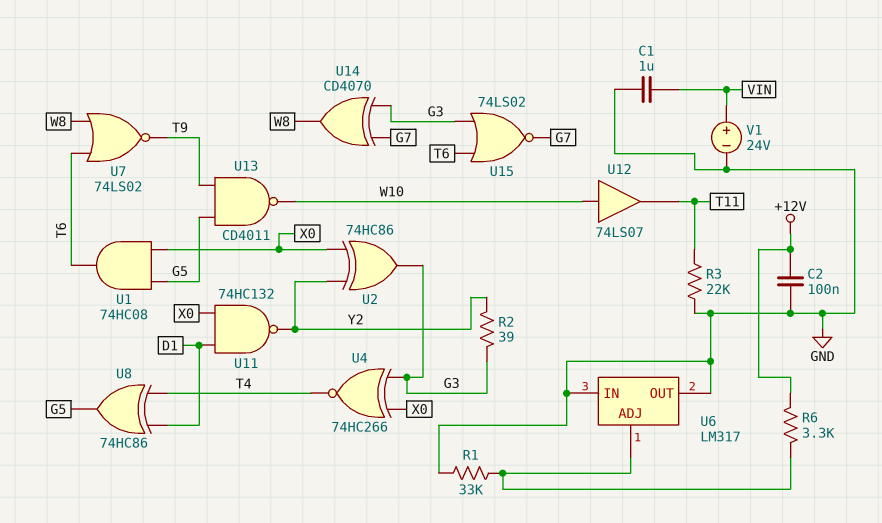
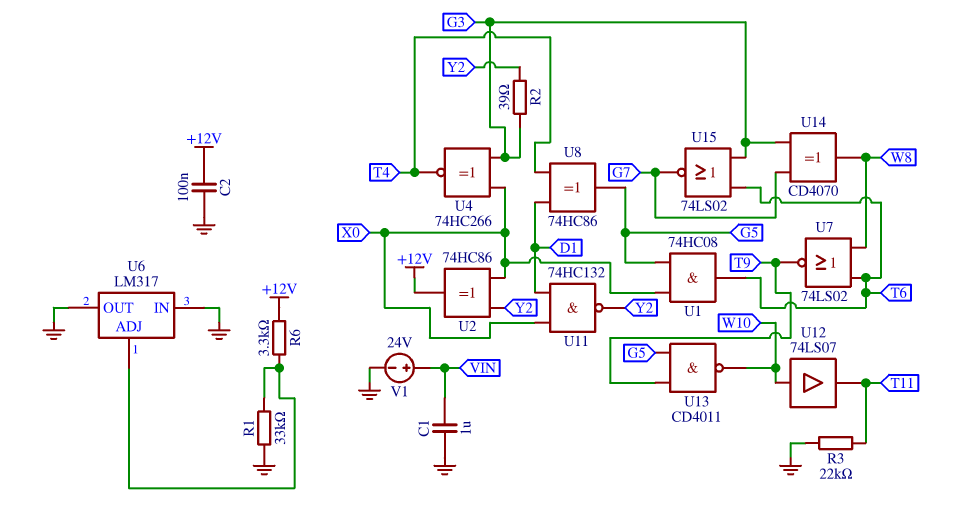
U2: XOR 74HC86 (in X0, in Y2, out G3) -> XOR 74HC86 (in X0, in Y2, out +12V)

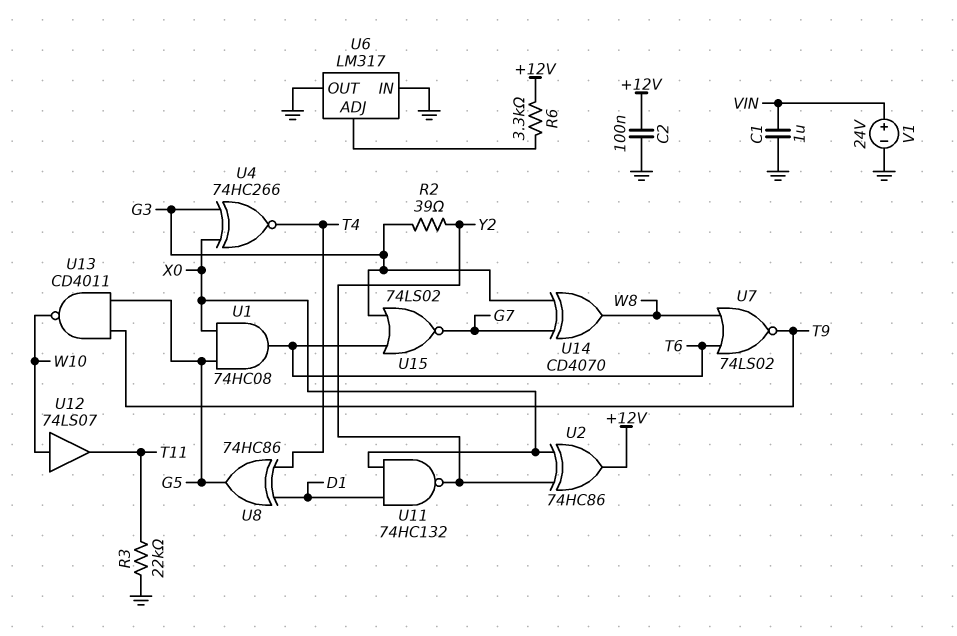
R1: 33k (GND, U6/ADJ) -> none

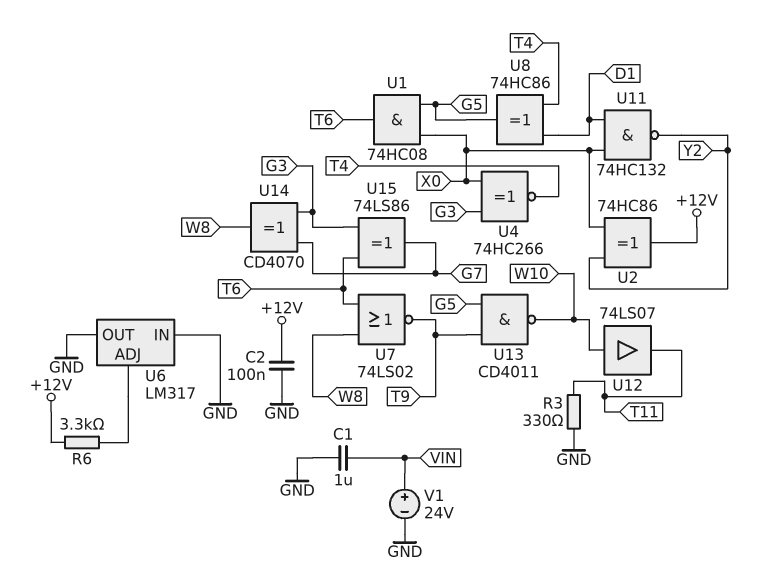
R2: 39 (G3, Y2) -> none
R3: 22k (GND, T11) -> 330 (GND, T11)
U15: NOR 74LS02 (in G3, in T6, out G7) -> XOR 74LS86 (in G3, in T6, out G7)

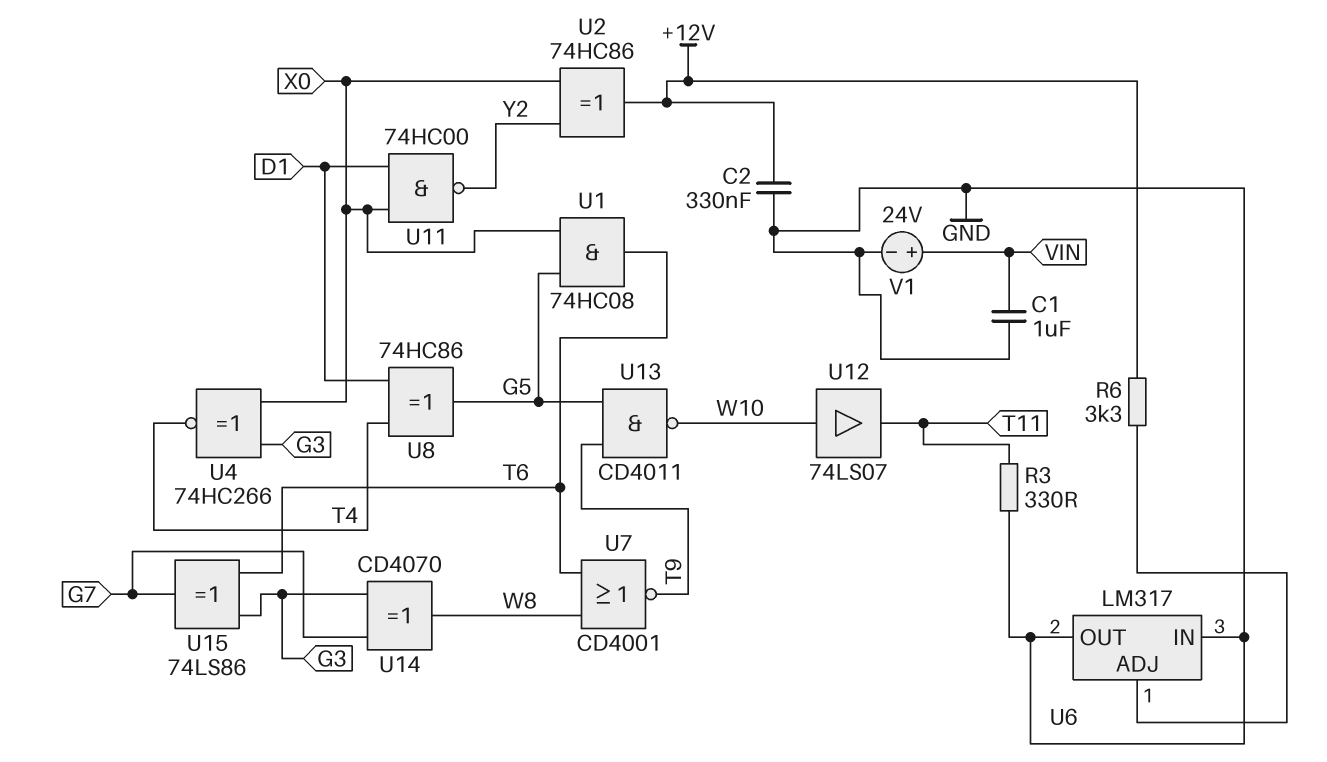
C2: 100nF (+12V, GND) -> 330nF (+12V, GND)
U7: NOR 74LS02 (in T6, in W8, out T9) -> NOR CD4001 (in T6, in W8, out T9)
U11: NAND 74HC132 (in D1, in X0, out Y2) -> NAND 74HC00 (in D1, in X0, out Y2)

